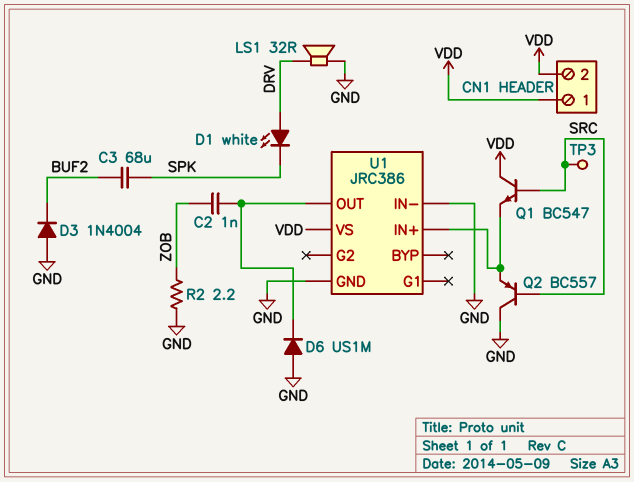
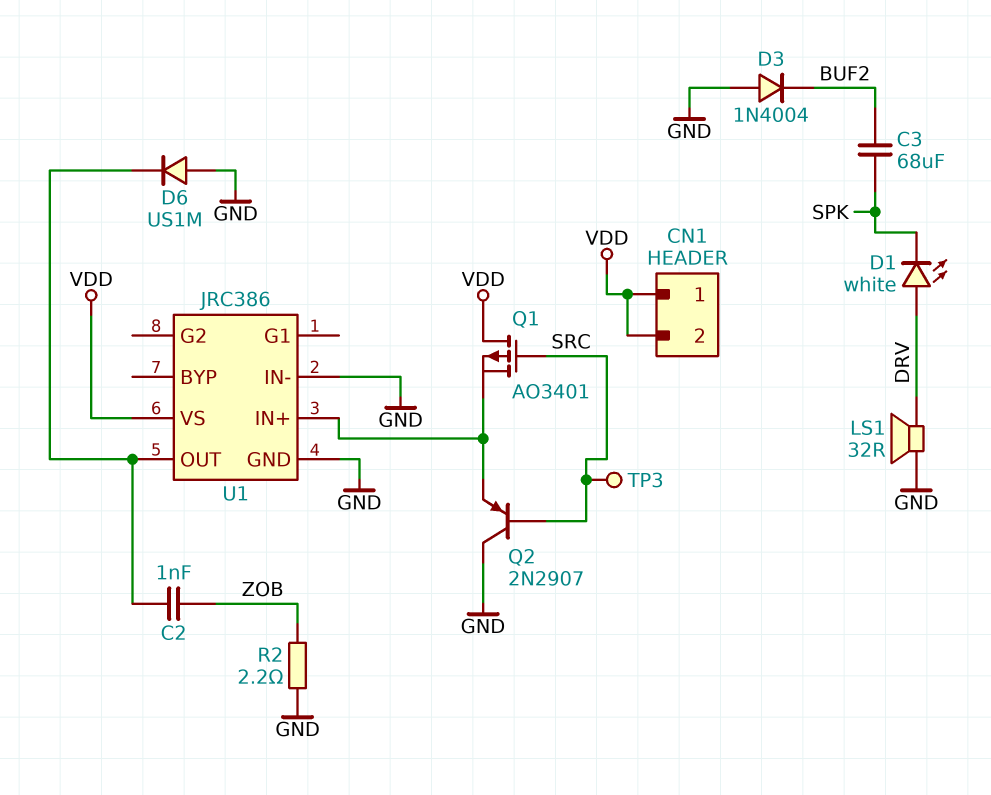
Q1: NPN BC547 (B SRC, C VDD, E U1/IN+) -> PMOS AO3401 (G SRC, D VDD, S U1/IN+)
Q2: PNP BC557 (B SRC, C GND, E U1/IN+) -> PNP 2N2907 (B SRC, C GND, E U1/IN+)

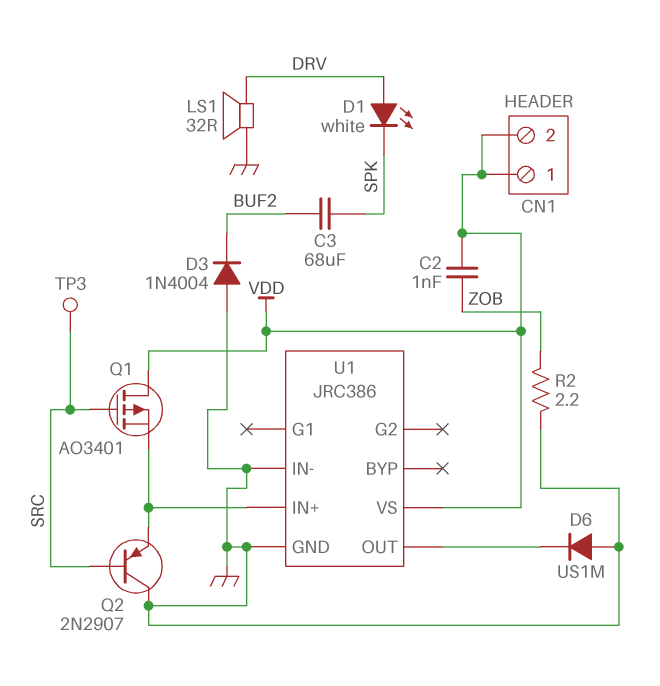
C2: 1nF (U1/OUT, ZOB) -> 1nF (VDD, ZOB)

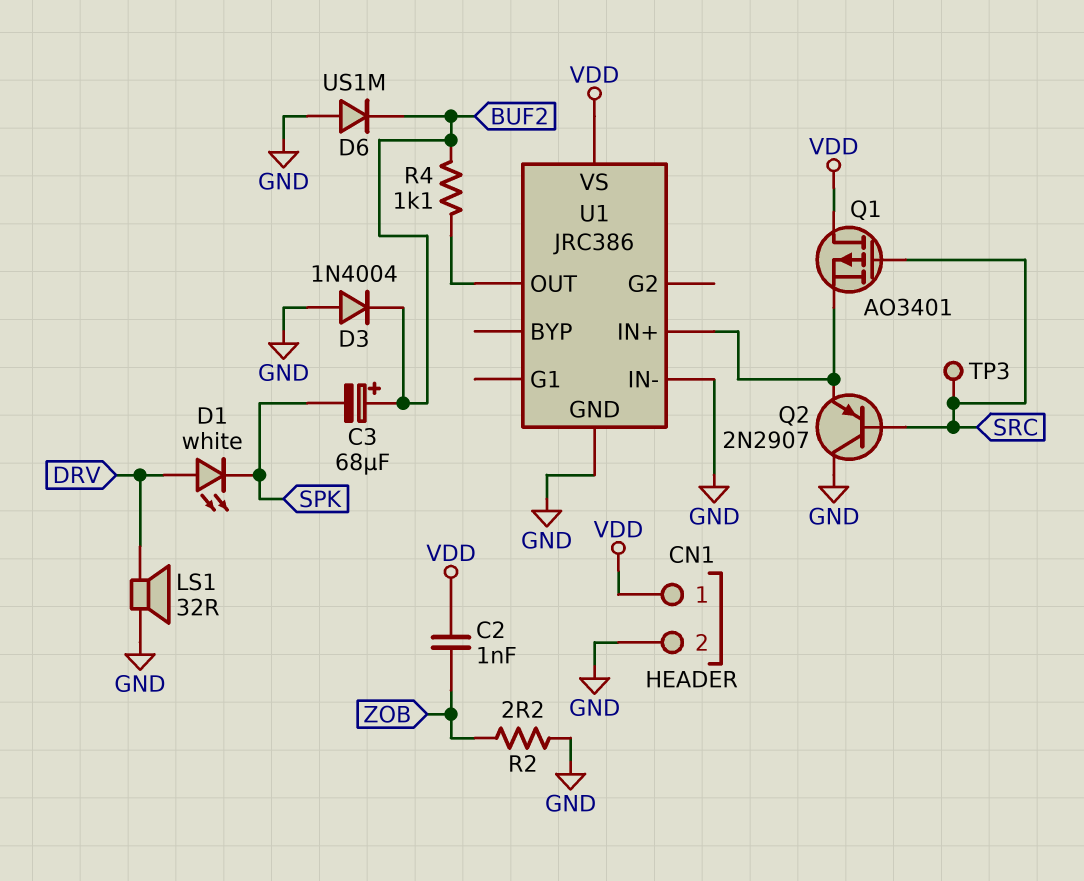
C3: 68uF (BUF2, SPK) -> 68uF (plus BUF2, minus SPK)
CN1 pin 2: VDD -> GND
D6: diode US1M (A GND, K U1/OUT) -> diode US1M (A GND, K BUF2)
R4: none -> 1.1k (BUF2, U1/OUT)

